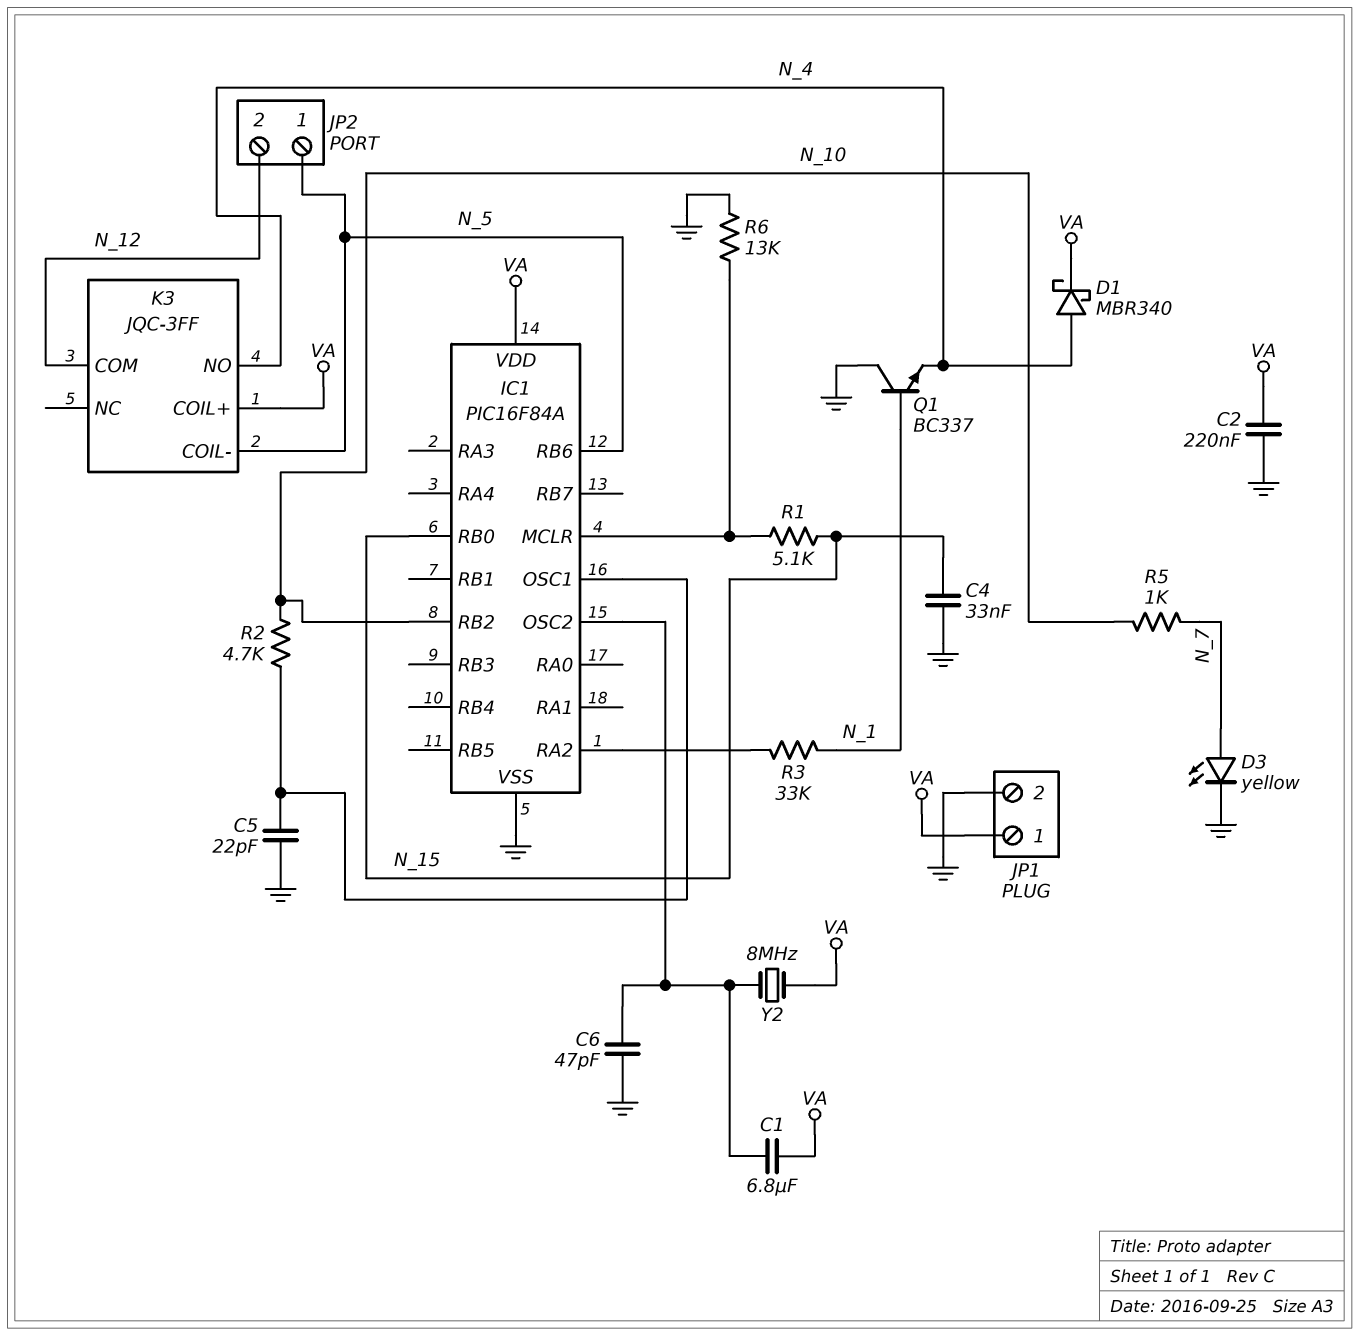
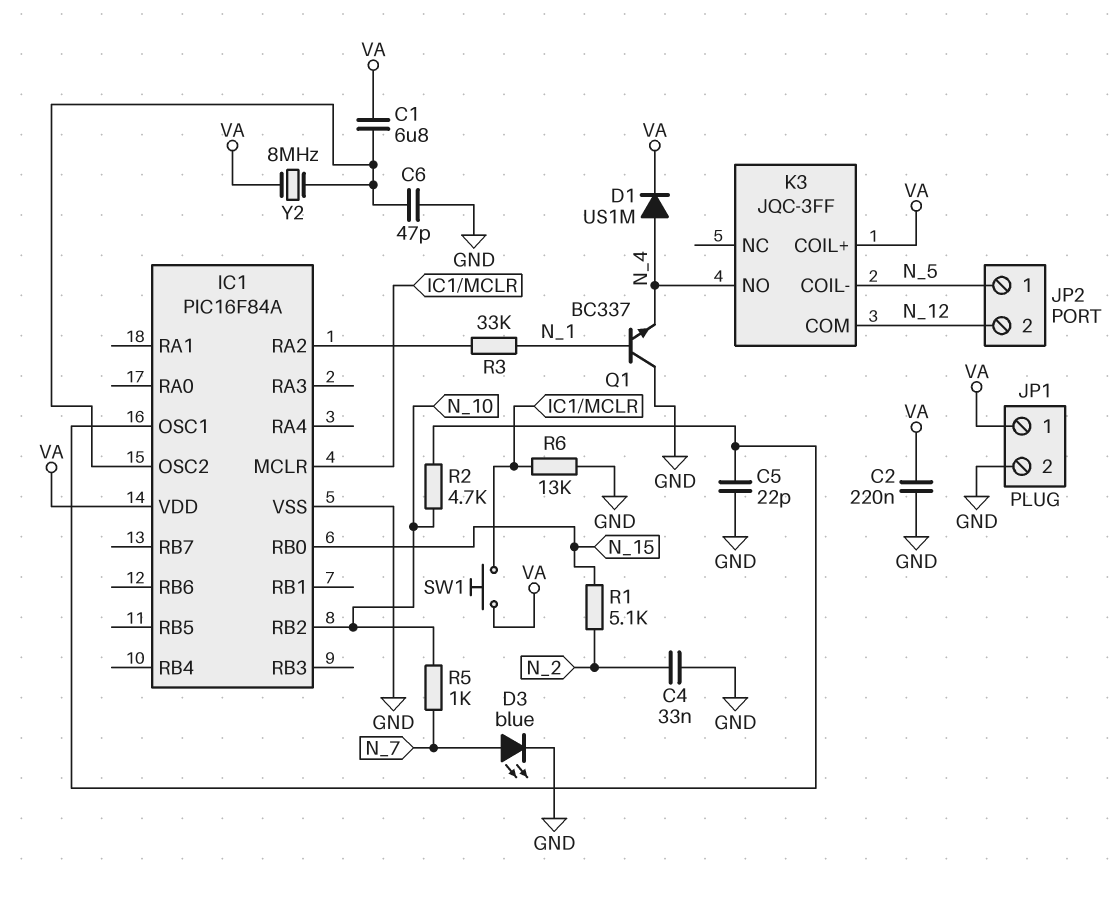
C4: 33nF (GND, N_15) -> 33nF (GND, N_2)
D1: schottky MBR340 (A N_4, K VA) -> diode US1M (A N_4, K VA)
D3: LED yellow (A N_7, K GND) -> LED blue (A N_7, K GND)
IC1 pin RB6: N_5 -> none
R1: 5.1k (IC1/MCLR, N_15) -> 5.1k (N_2, N_15)
SW1: none -> button (IC1/MCLR, VA)

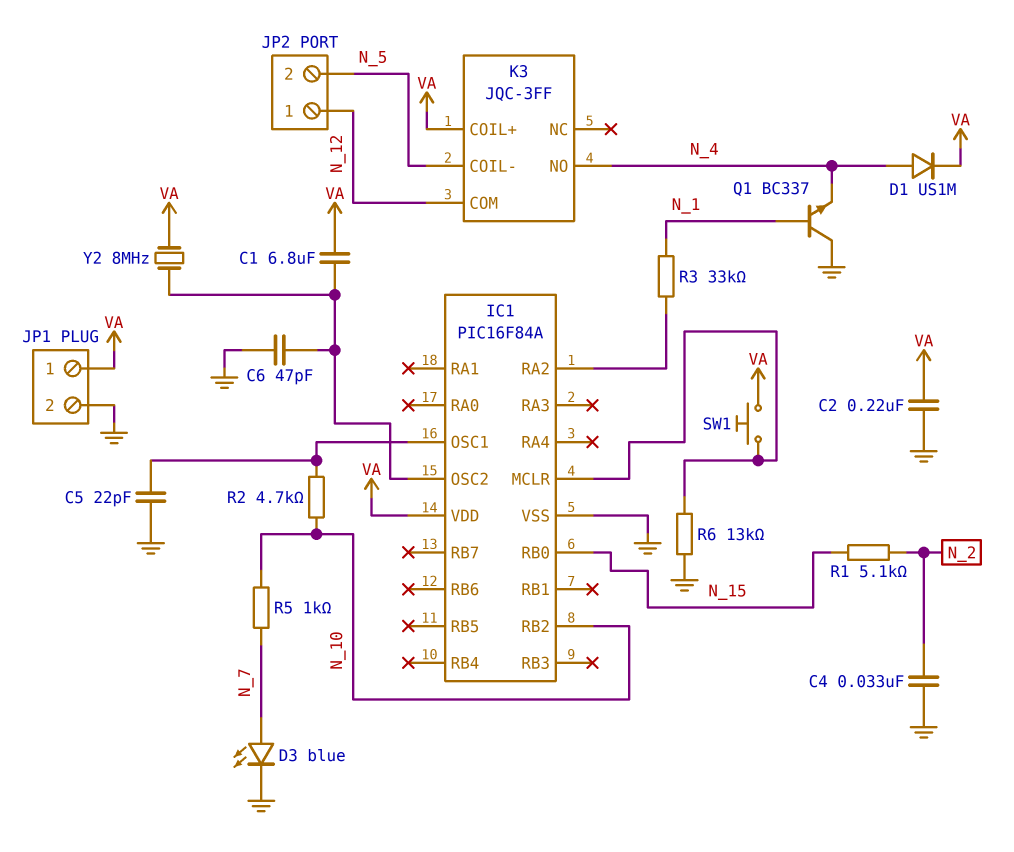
JP2 pin 1: N_5 -> N_12
JP2 pin 2: N_12 -> N_5

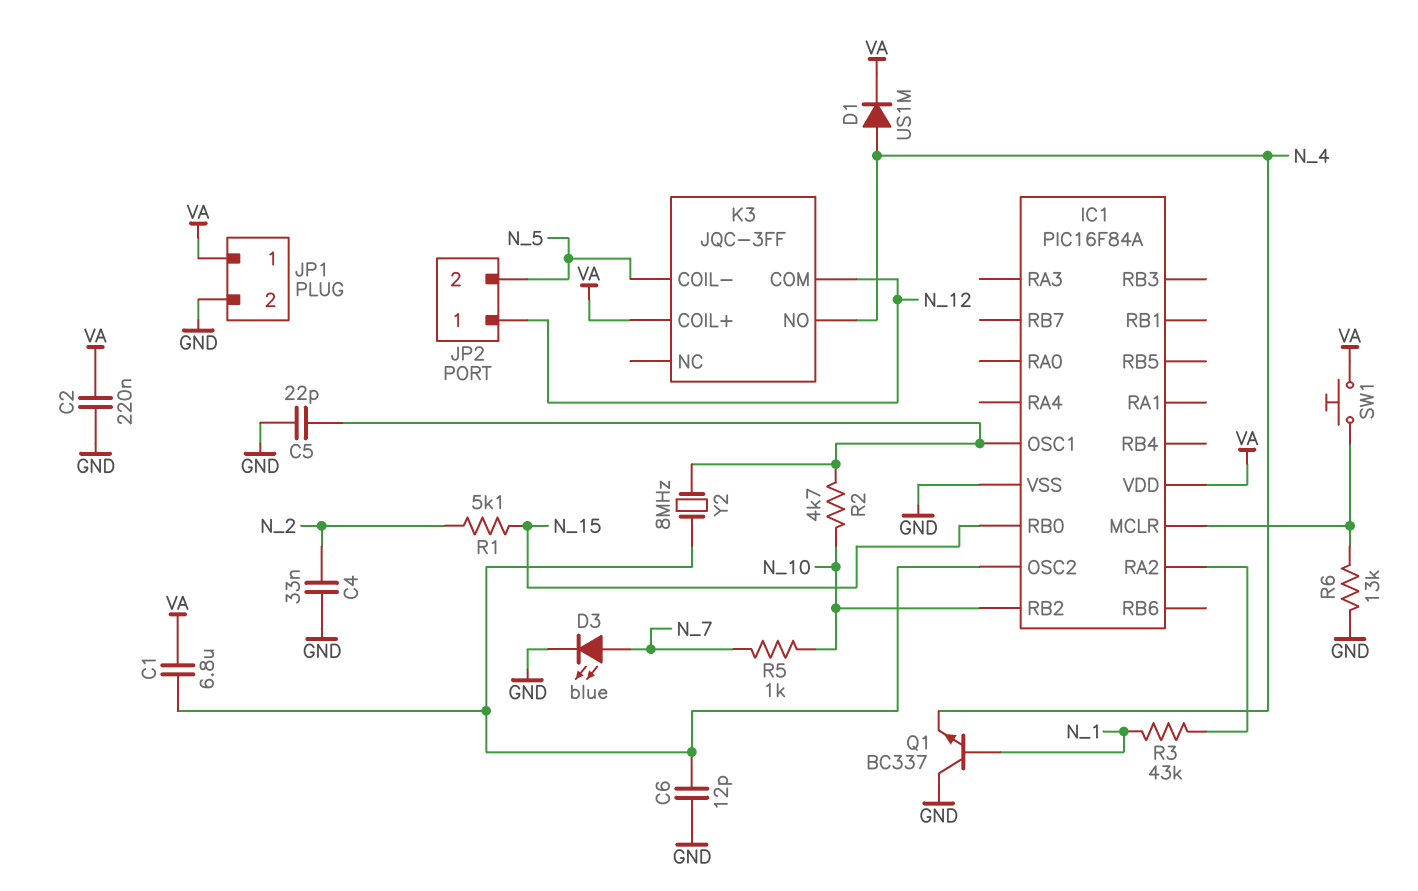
C6: 47pF (GND, IC1/OSC2) -> 12pF (GND, IC1/OSC2)
R3: 33k (IC1/RA2, N_1) -> 43k (IC1/RA2, N_1)
Y2: 8MHz (IC1/OSC2, VA) -> 8MHz (IC1/OSC1, IC1/OSC2)

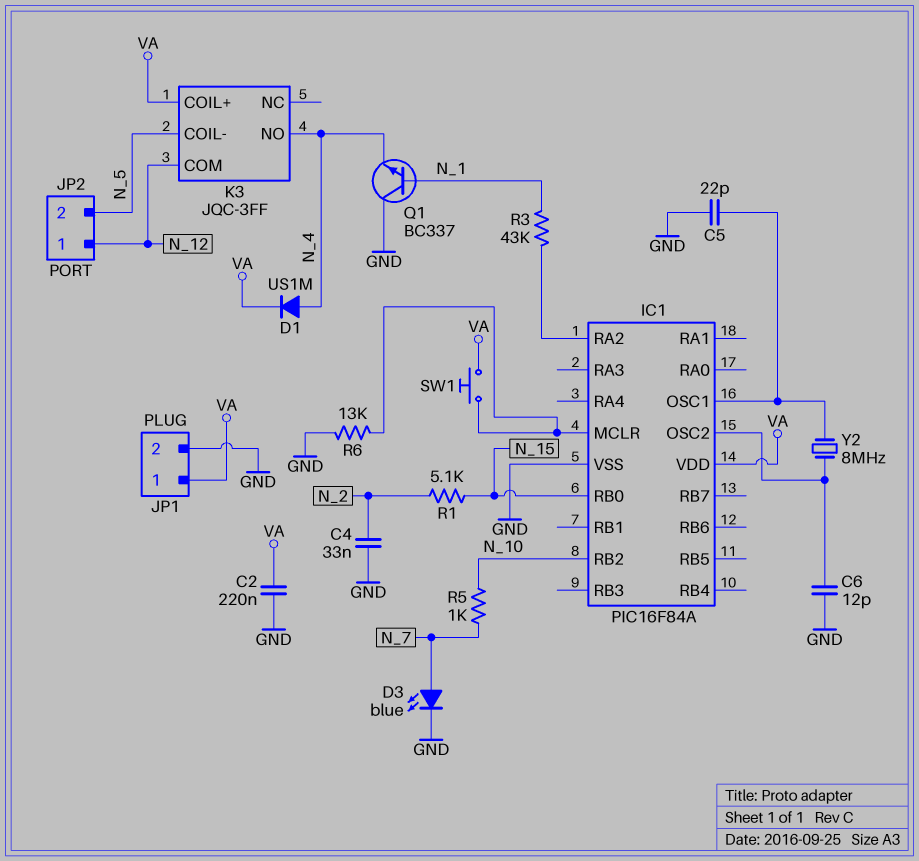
C1: 6.8uF (IC1/OSC2, VA) -> none
R2: 4.7k (IC1/OSC1, N_10) -> none

